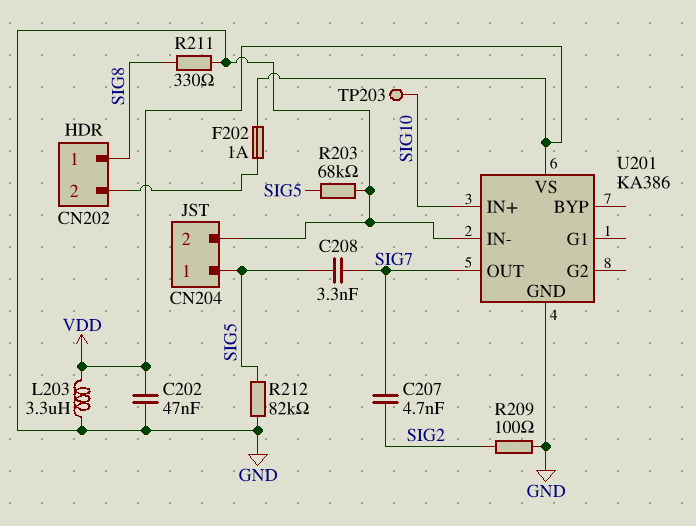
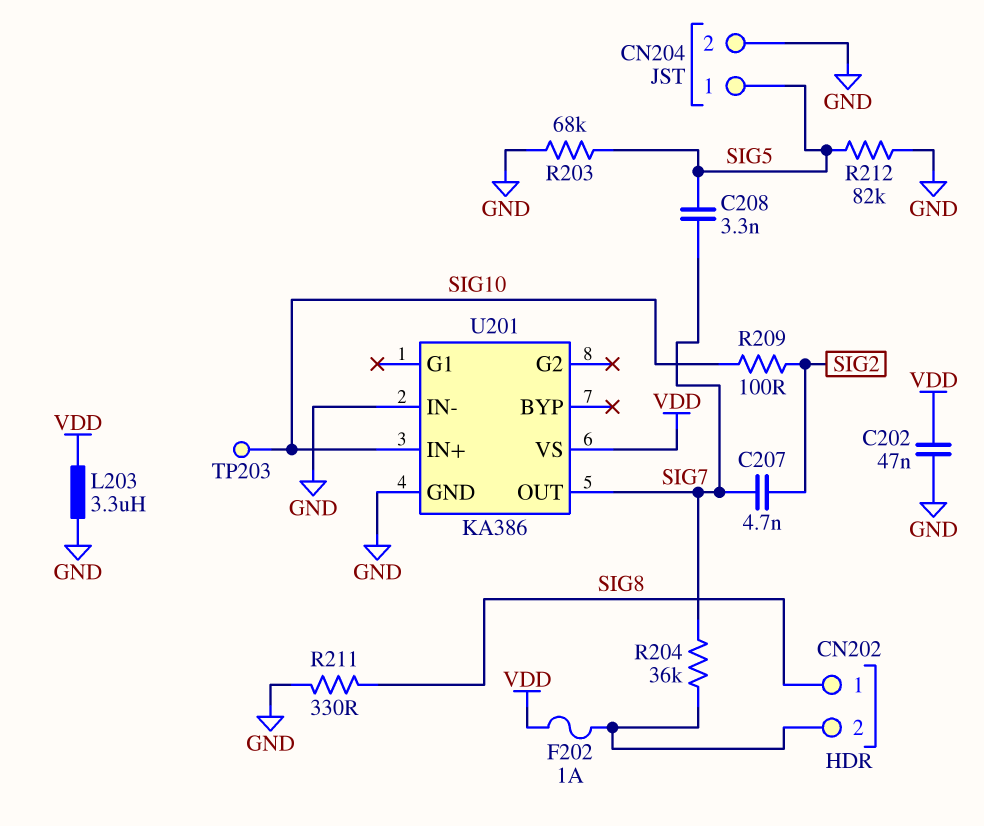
R204: none -> 36k (CN202/2, SIG7)
R209: 100 (GND, SIG2) -> 100 (SIG2, SIG10)

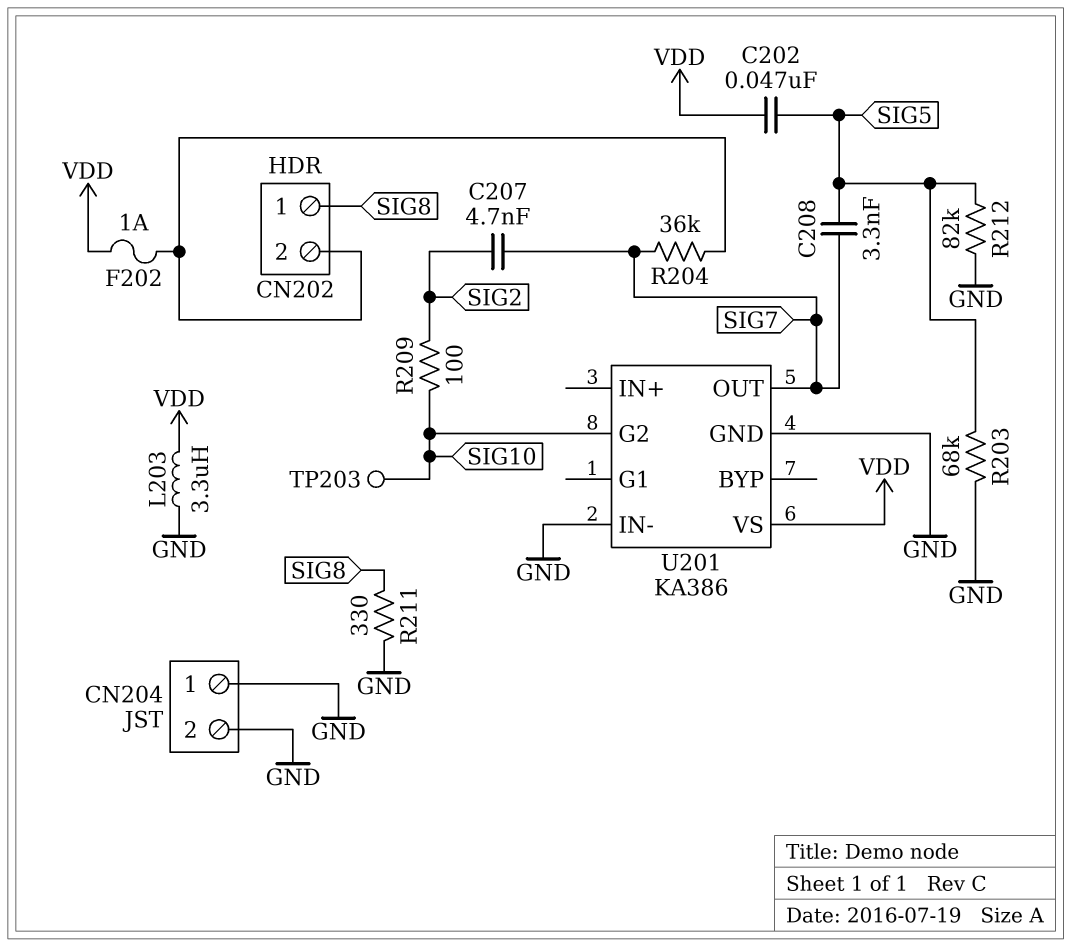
C202: 47nF (GND, VDD) -> 47nF (SIG5, VDD)
CN204 pin 1: SIG5 -> GND
U201 pin G2: none -> SIG10
U201 pin IN+: SIG10 -> none

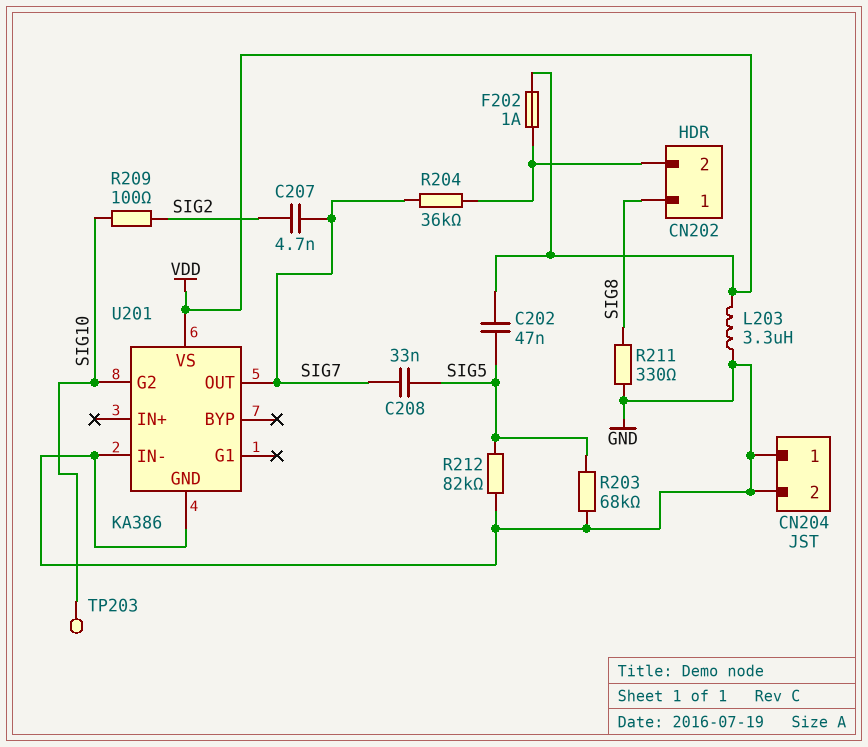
C208: 3.3nF (SIG5, SIG7) -> 33nF (SIG5, SIG7)

